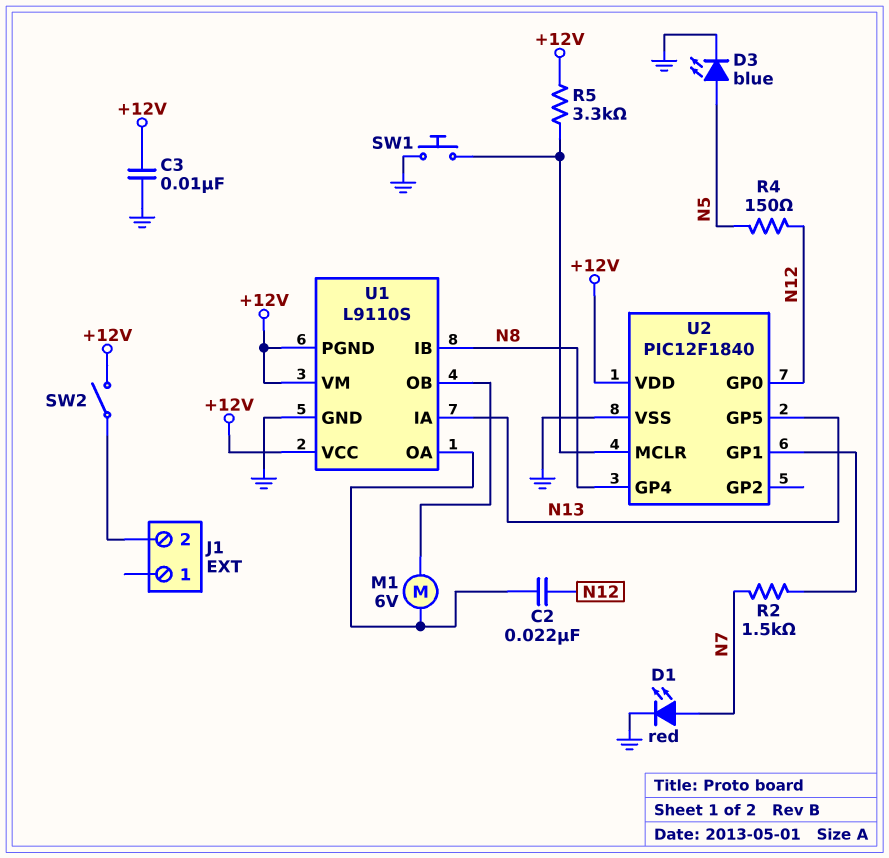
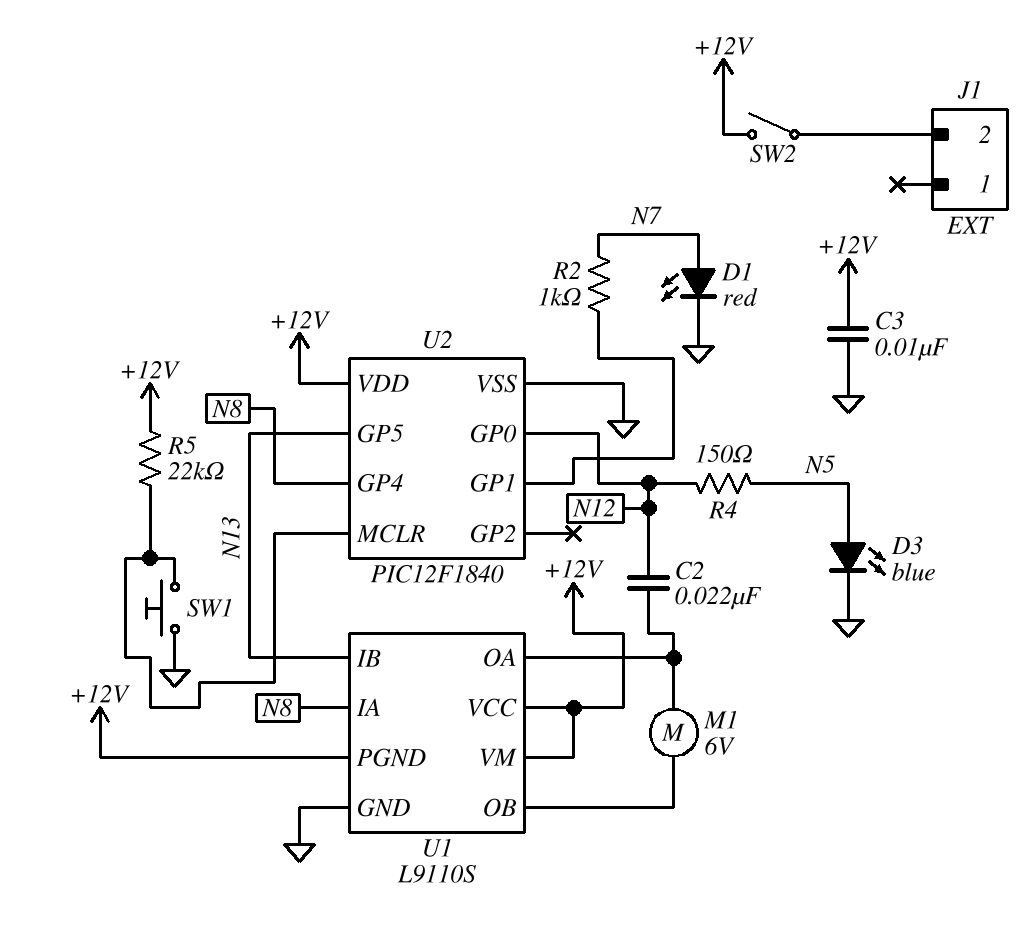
R2: 1.5k (N7, U2/GP1) -> 1k (N7, U2/GP1)
R5: 3.3k (+12V, U2/MCLR) -> 22k (+12V, U2/MCLR)
U1 pin IA: N13 -> N8
U1 pin IB: N8 -> N13

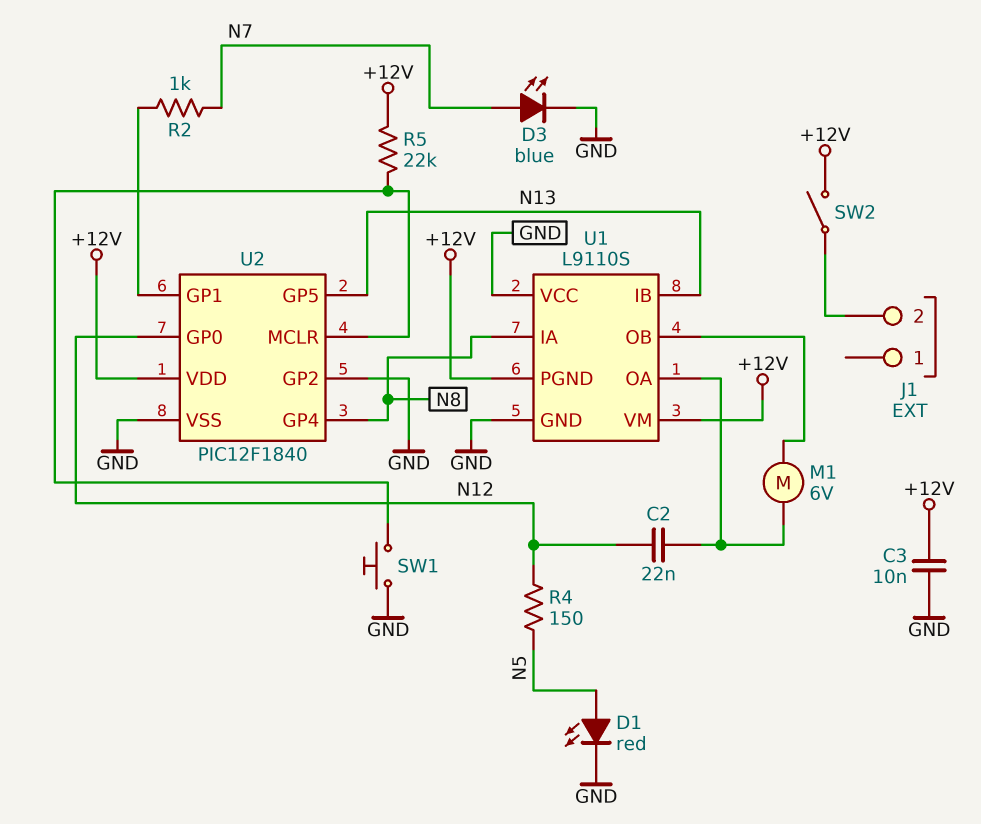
D1: LED red (A N7, K GND) -> LED red (A N5, K GND)
D3: LED blue (A N5, K GND) -> LED blue (A N7, K GND)
U1 pin VCC: +12V -> GND
U2 pin GP2: none -> GND

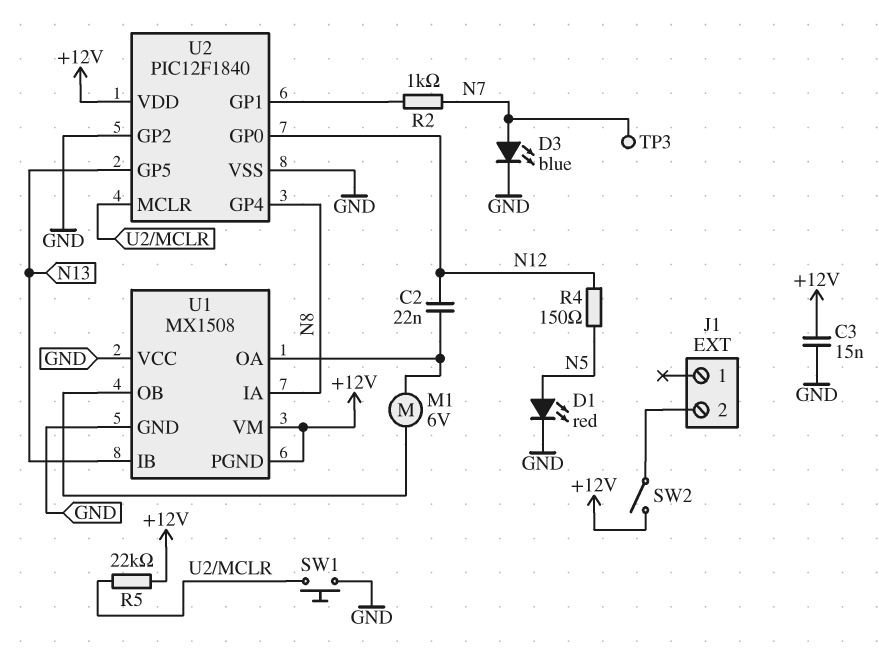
C3: 10nF (+12V, GND) -> 15nF (+12V, GND)
TP3: none -> test point (N7)
U1: L9110S -> MX1508

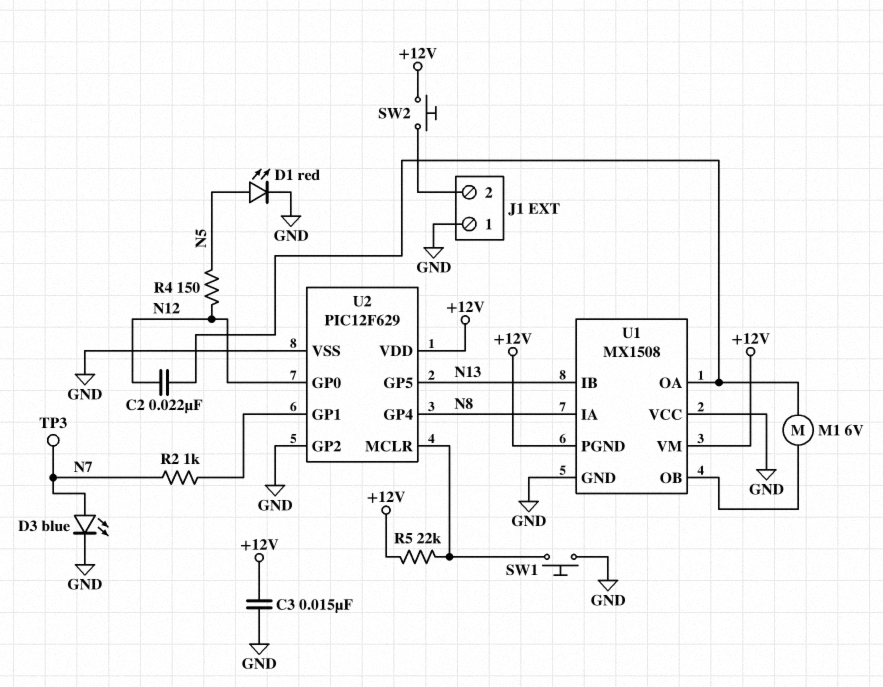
J1 pin 1: none -> GND
SW2: switch (+12V, J1/2) -> button (+12V, J1/2)
U2: PIC12F1840 -> PIC12F629

